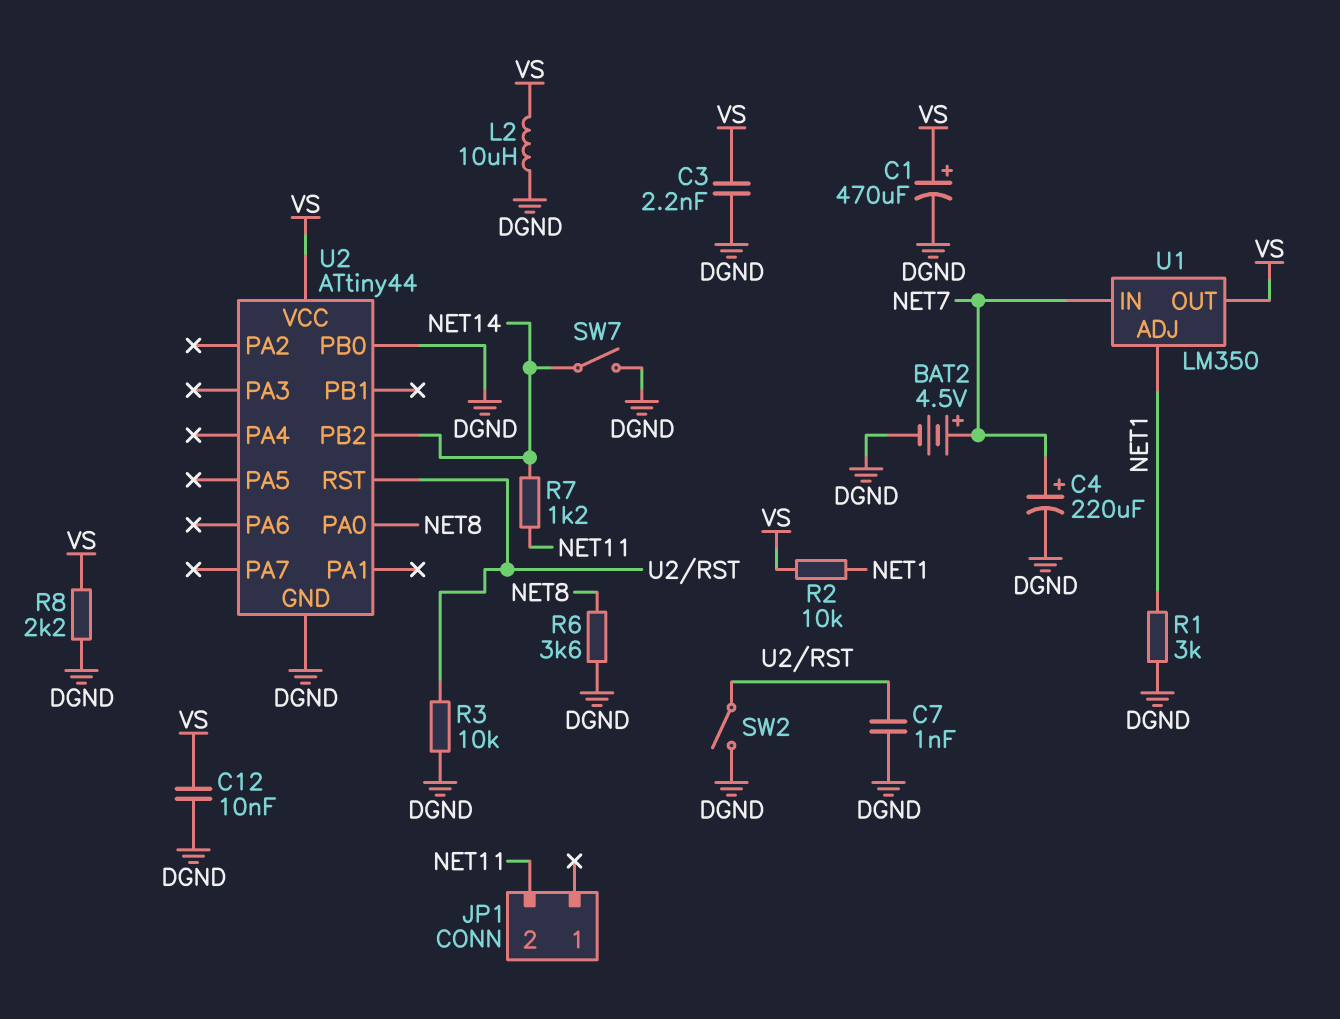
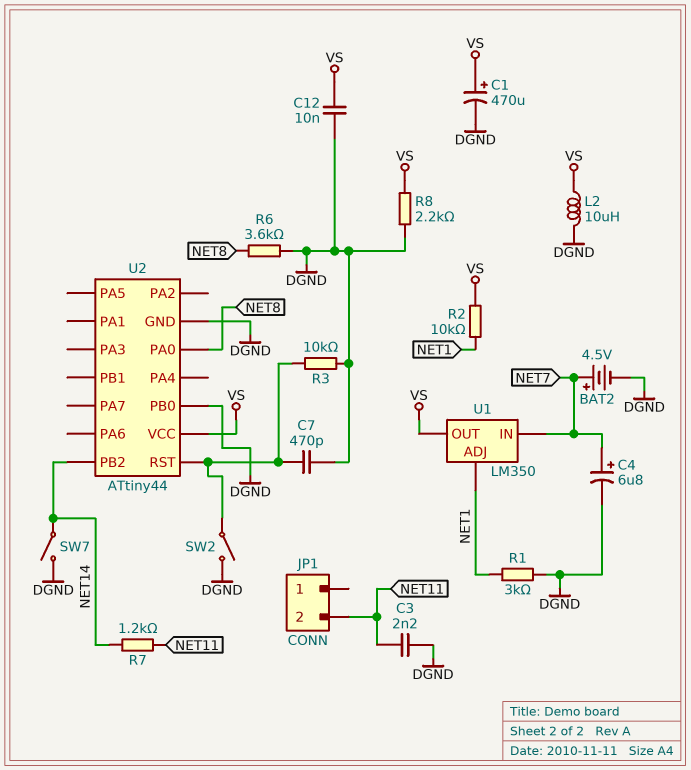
C3: 2.2nF (DGND, VS) -> 2.2nF (DGND, NET11)
C4: 220uF (plus NET7, minus DGND) -> 6.8uF (plus NET7, minus DGND)
C7: 1nF (DGND, U2/RST) -> 470pF (DGND, U2/RST)

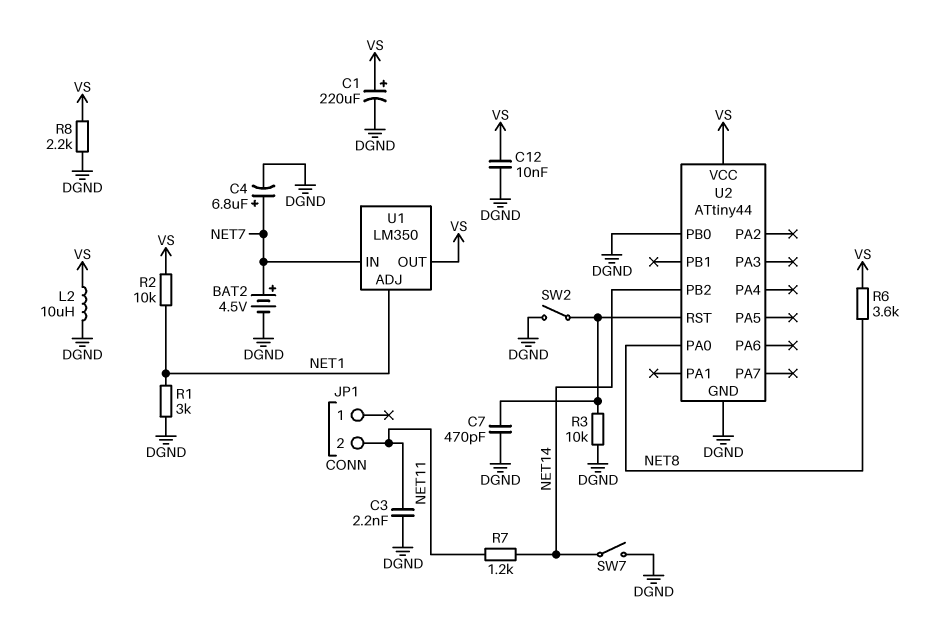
C1: 470uF (plus VS, minus DGND) -> 220uF (plus VS, minus DGND)
R6: 3.6k (DGND, NET8) -> 3.6k (NET8, VS)

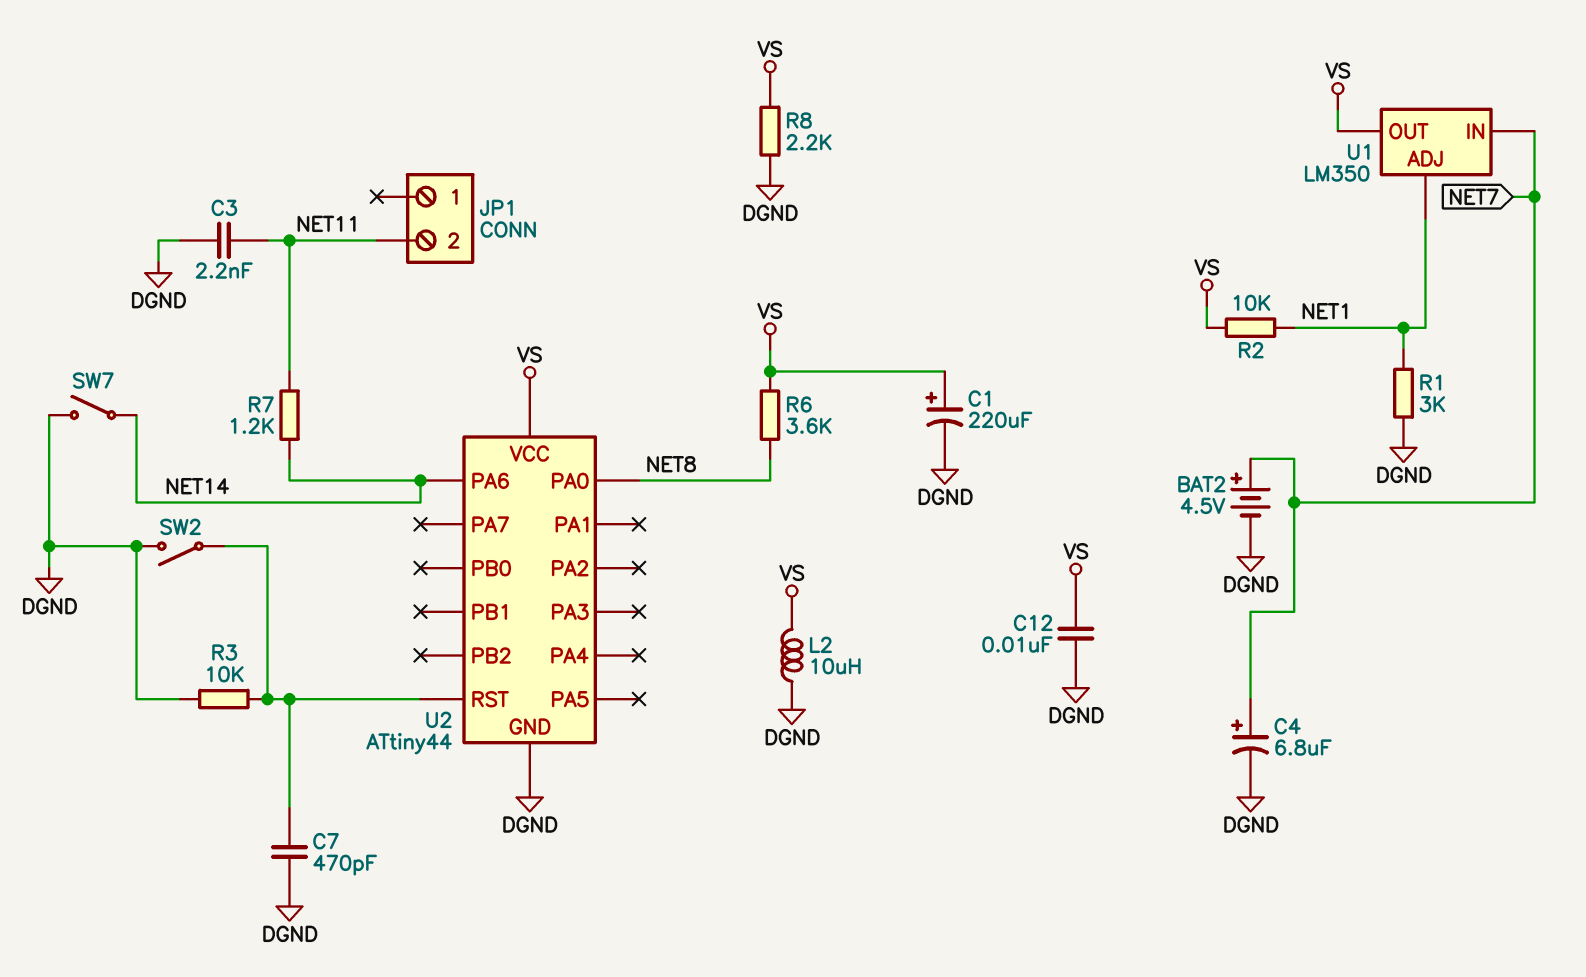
U2 pin PA6: none -> NET14
U2 pin PB0: DGND -> none
U2 pin PB2: NET14 -> none

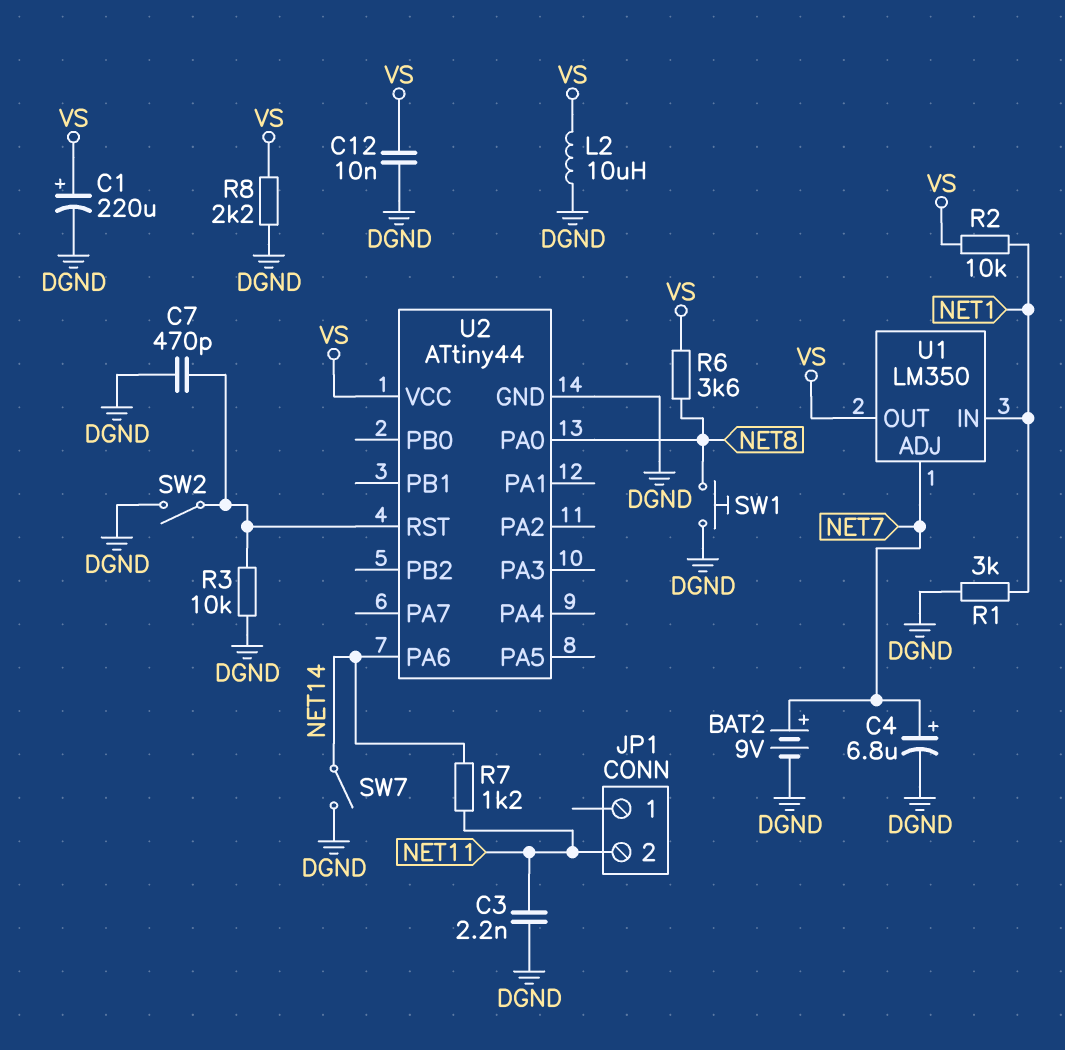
BAT2: 4.5V (plus NET7, minus DGND) -> 9V (plus NET7, minus DGND)
SW1: none -> button (DGND, NET8)
U1 pin ADJ: NET1 -> NET7
U1 pin IN: NET7 -> NET1

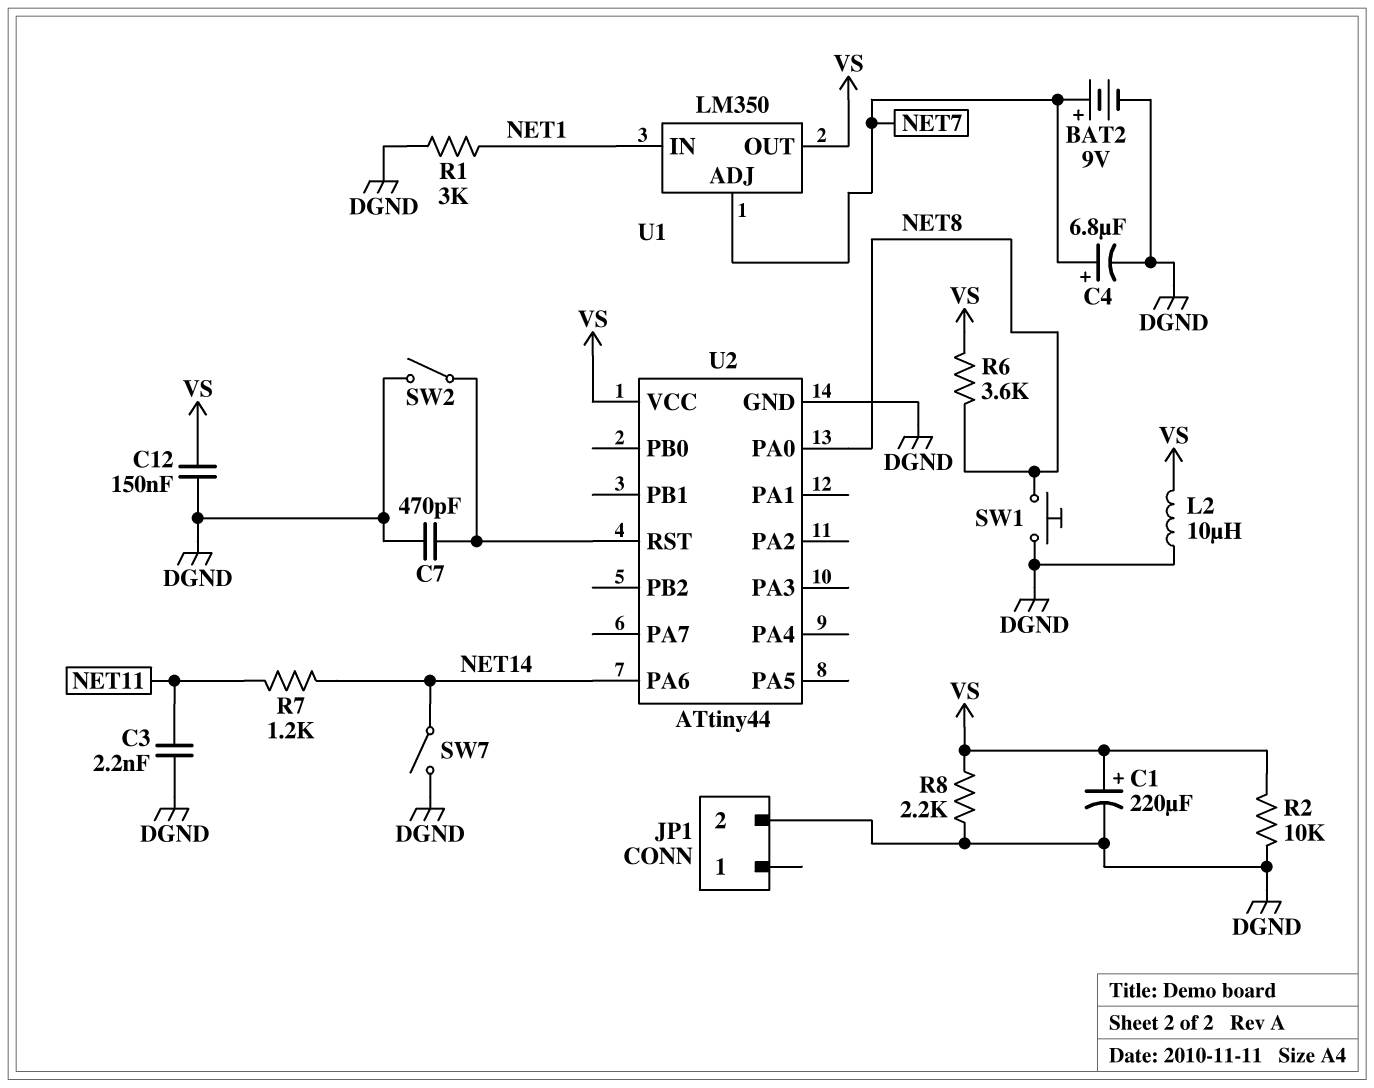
C12: 10nF (DGND, VS) -> 150nF (DGND, VS)
JP1 pin 2: NET11 -> DGND
R2: 10k (NET1, VS) -> 10k (DGND, VS)
R3: 10k (DGND, U2/RST) -> none

